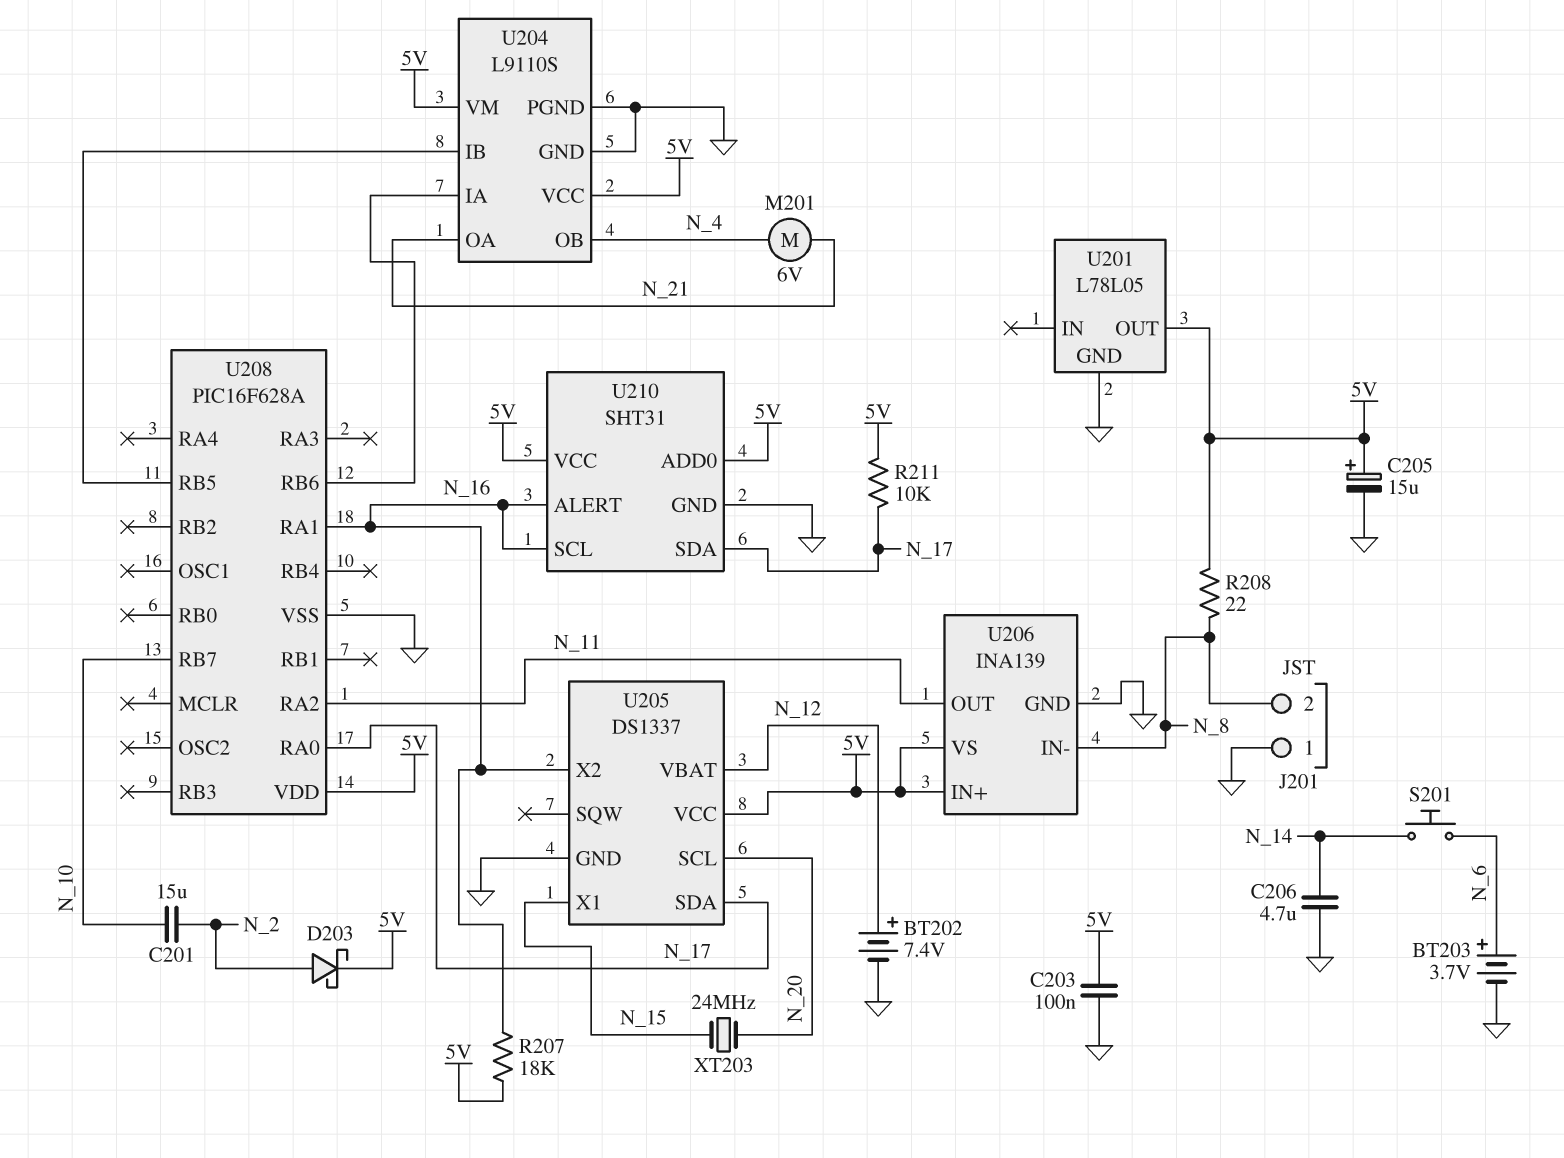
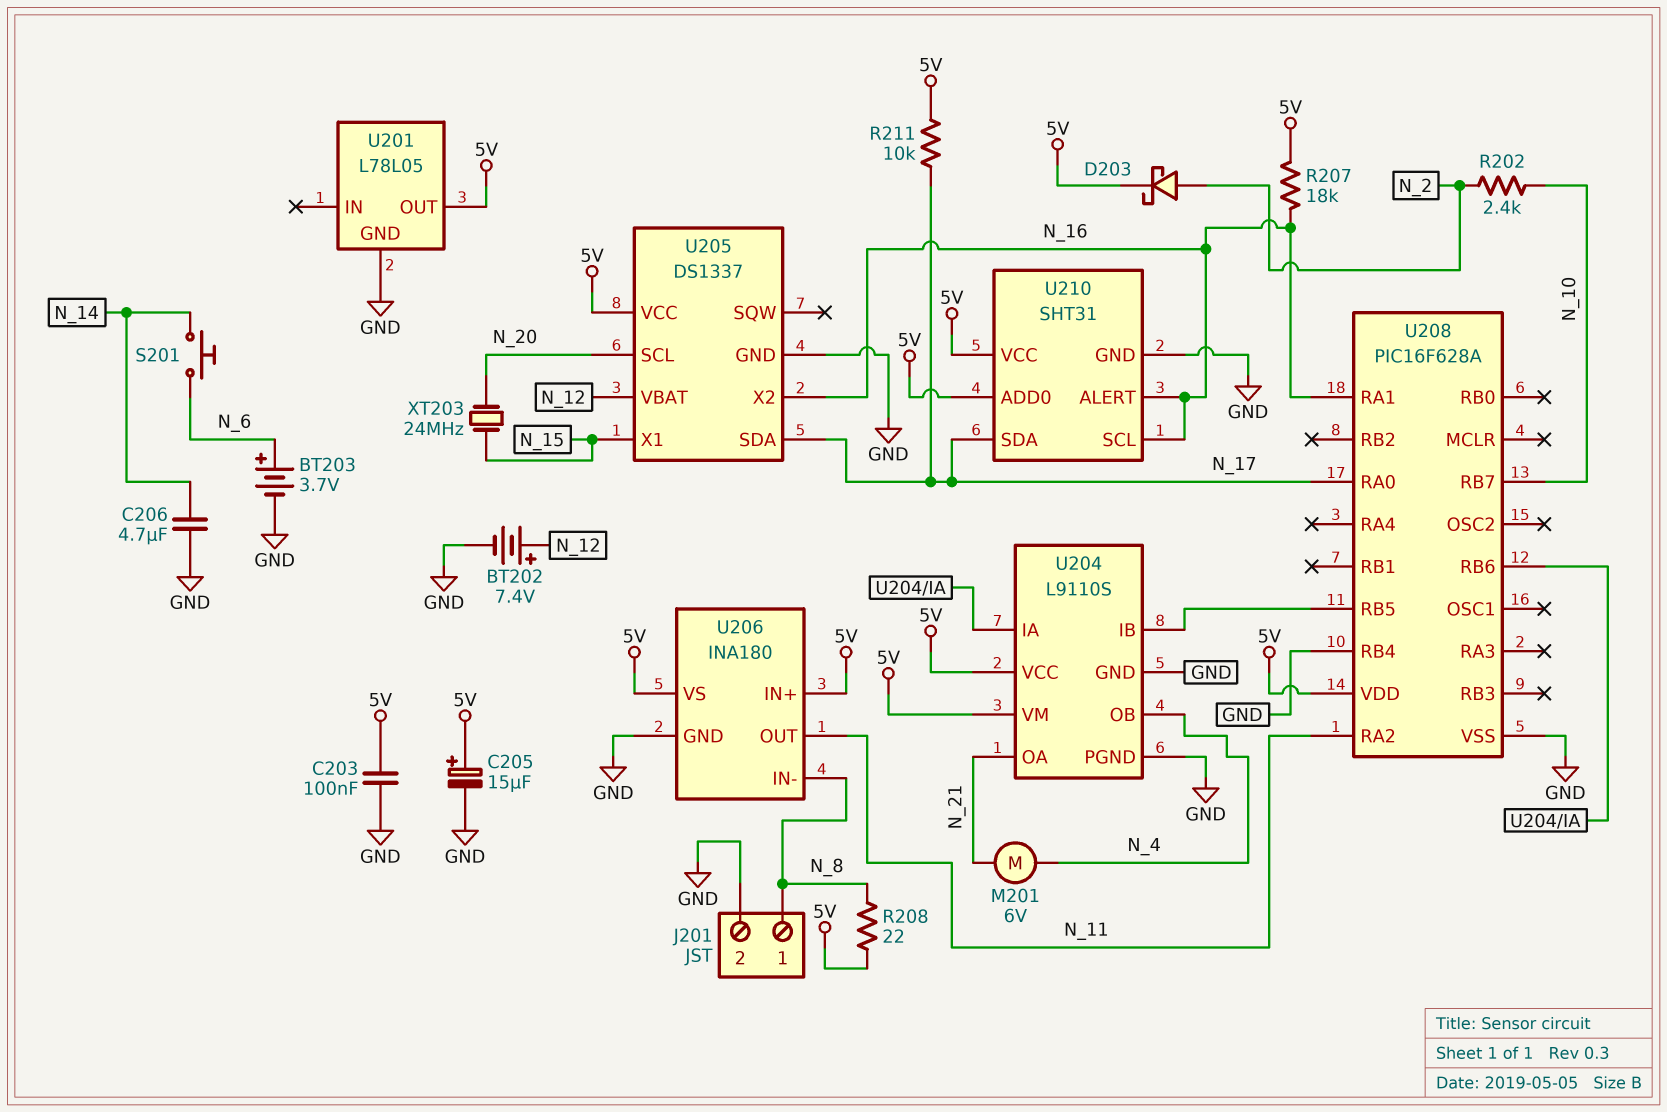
C201: 15uF (N_2, N_10) -> none
J201 pin 1: GND -> N_8
J201 pin 2: N_8 -> GND
R202: none -> 2.4k (N_2, N_10)
U206: INA139 -> INA180
U208 pin RB4: none -> GND

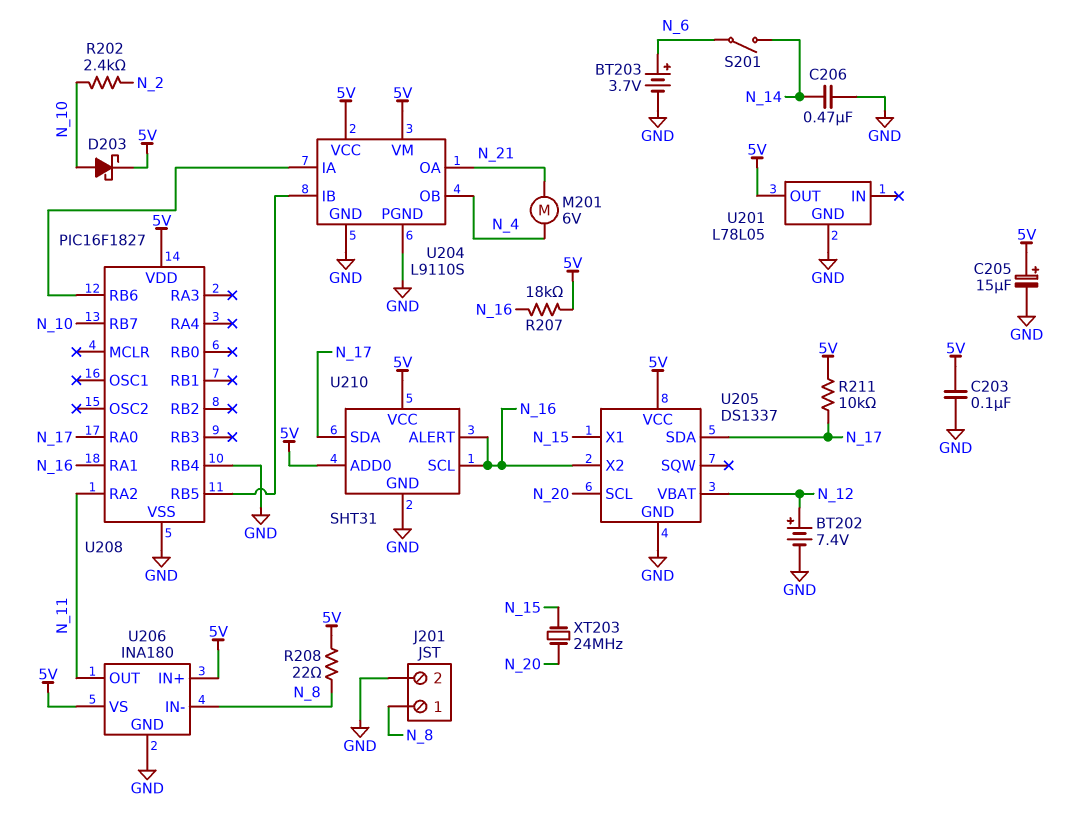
C206: 4.7uF (GND, N_14) -> 470nF (GND, N_14)
D203: schottky (A N_2, K 5V) -> schottky (A N_10, K 5V)
S201: button (N_6, N_14) -> switch (N_6, N_14)
U208: PIC16F628A -> PIC16F1827

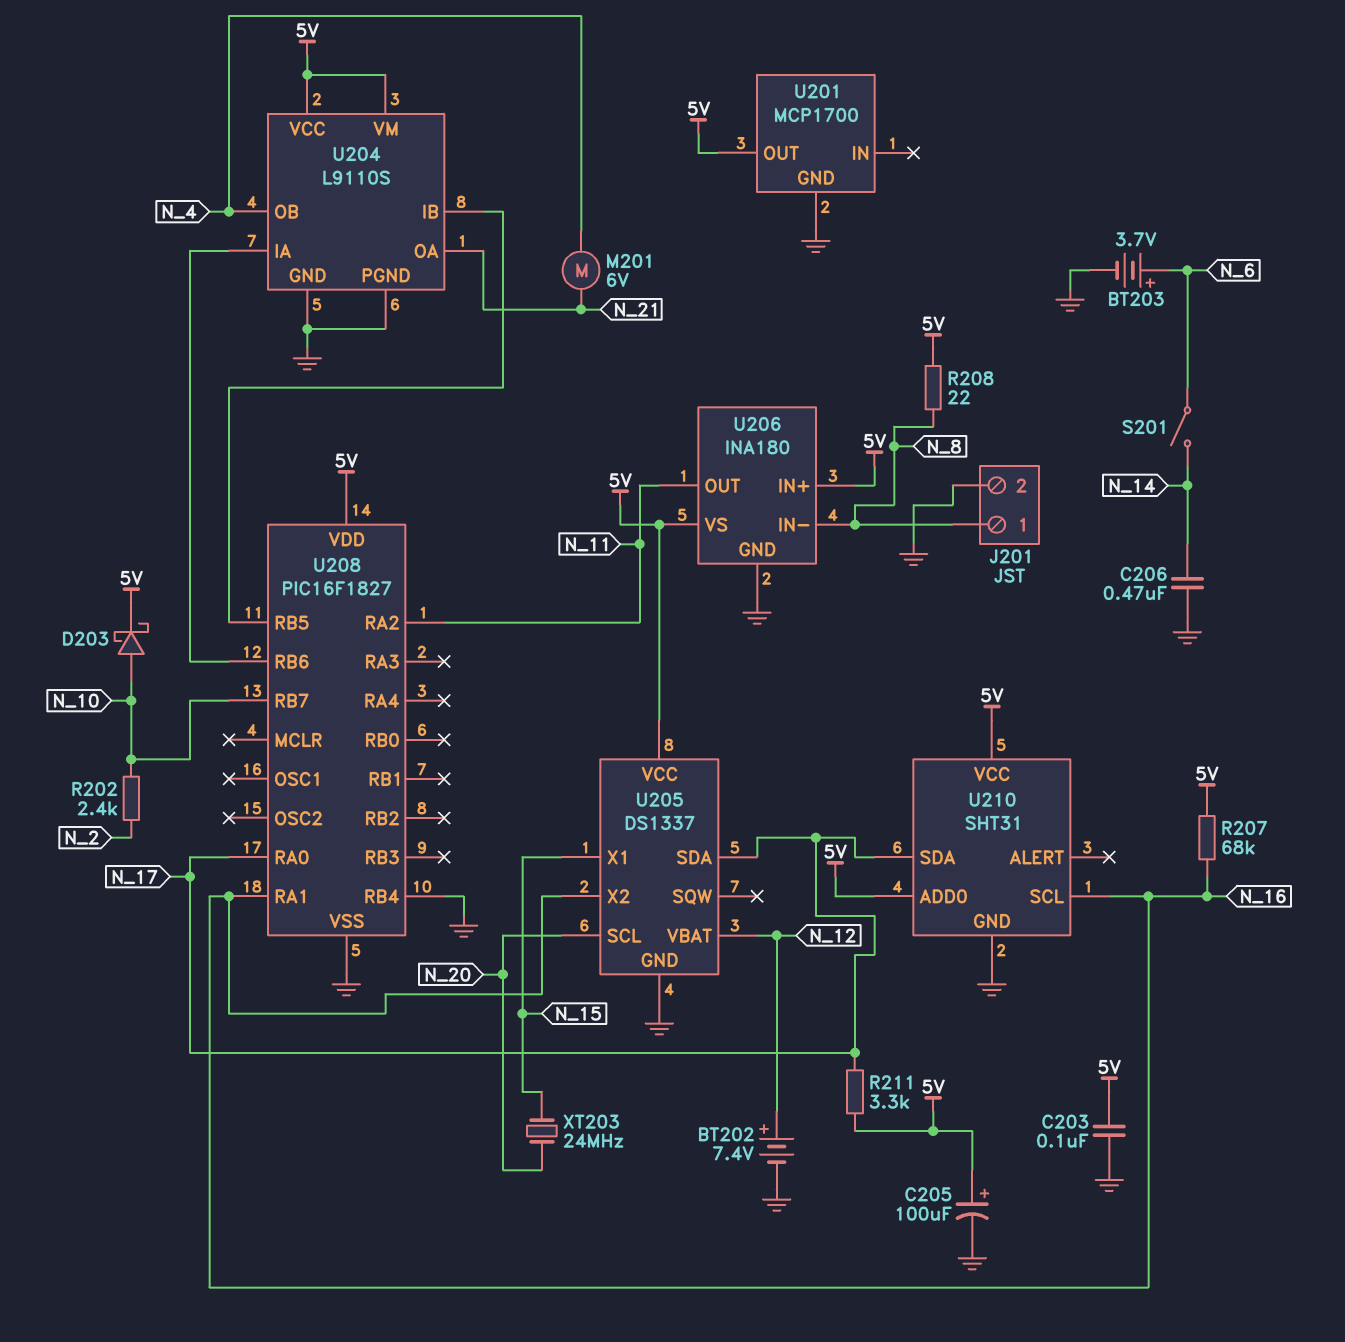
C205: 15uF (plus 5V, minus GND) -> 100uF (plus 5V, minus GND)
R207: 18k (5V, N_16) -> 68k (5V, N_16)
R211: 10k (5V, N_17) -> 3.3k (5V, N_17)
U201: L78L05 -> MCP1700
U210 pin ALERT: N_16 -> none

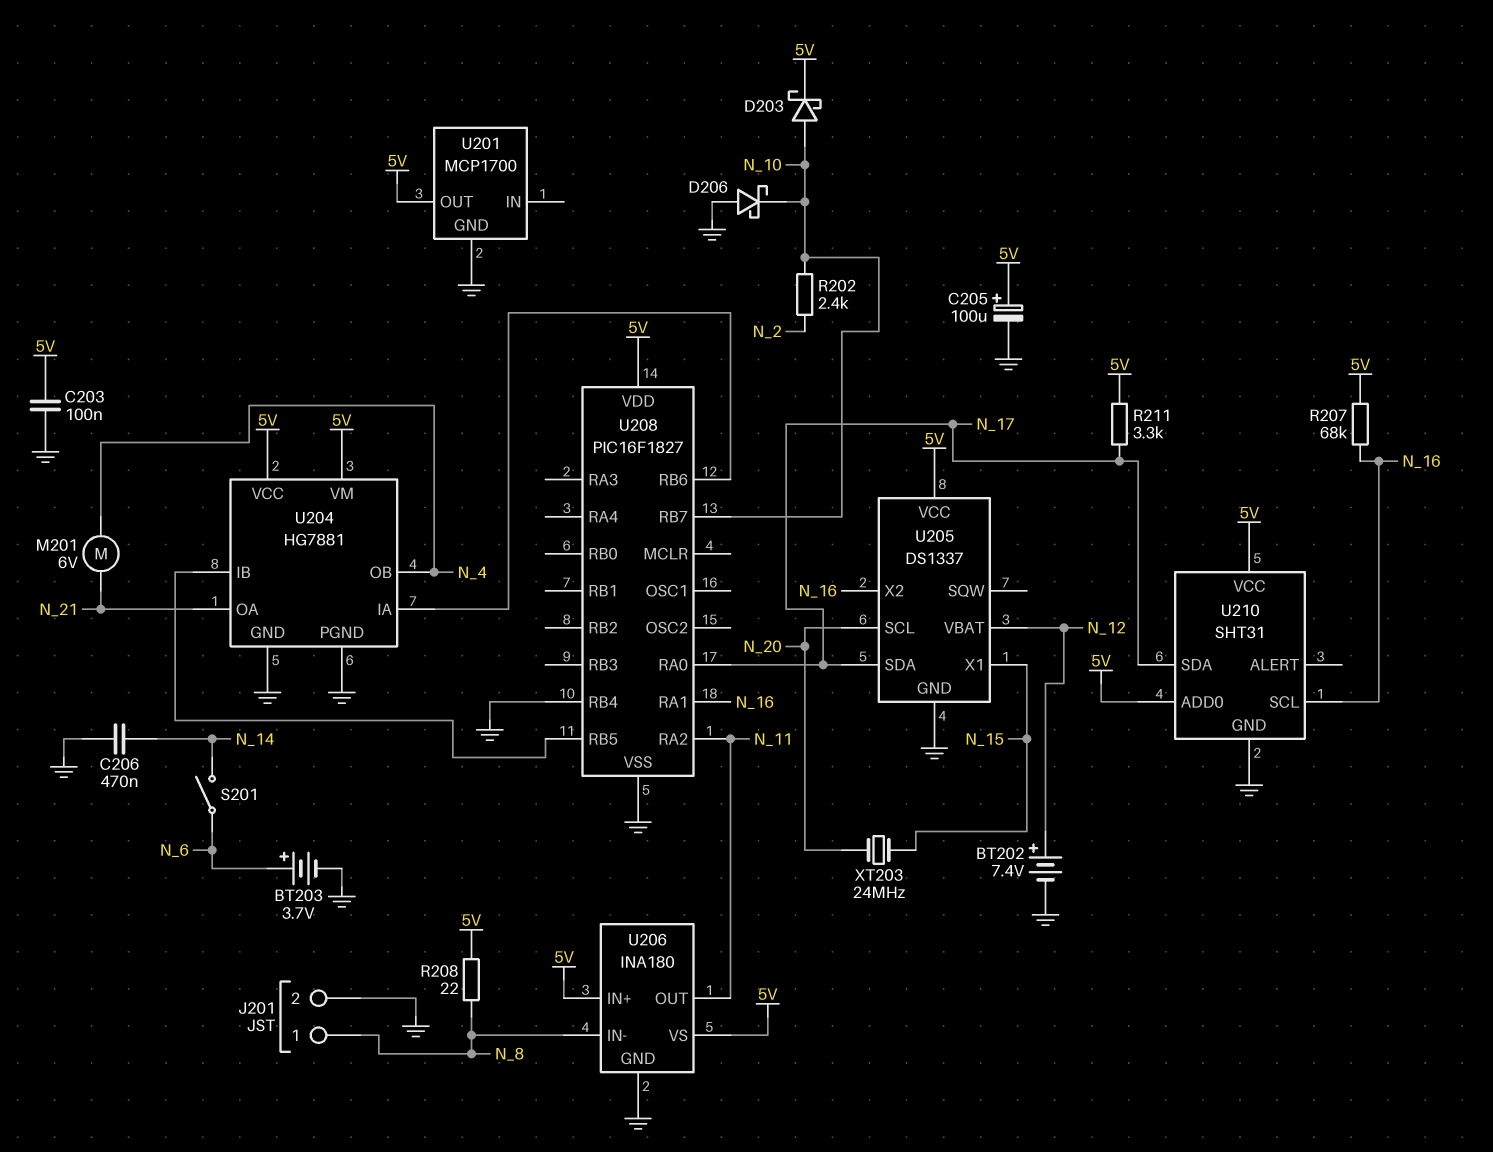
D206: none -> schottky (A GND, K N_10)
U204: L9110S -> HG7881

